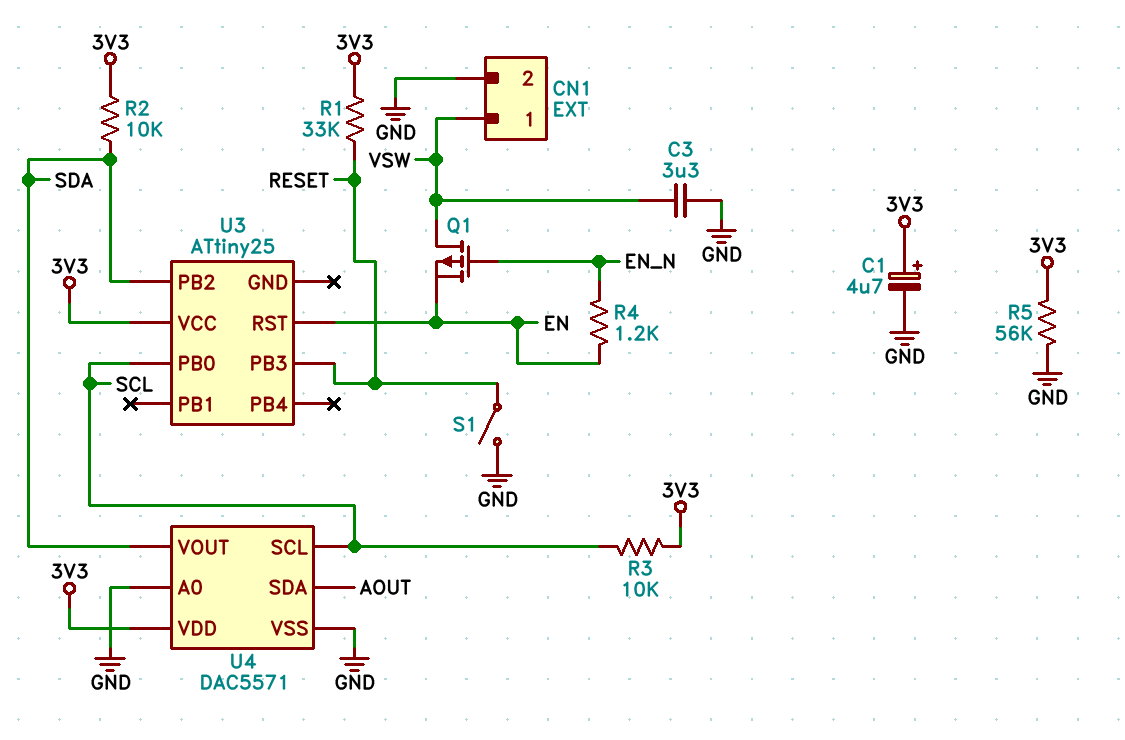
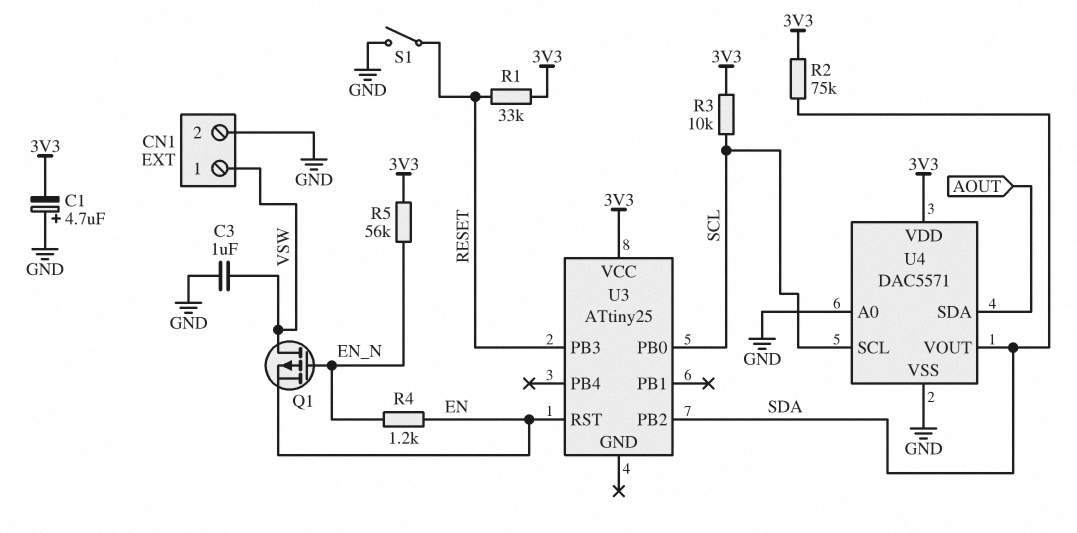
C1: 4.7uF (plus 3V3, minus GND) -> 4.7uF (plus GND, minus 3V3)
C3: 3.3uF (GND, VSW) -> 1uF (GND, VSW)
R2: 10k (3V3, SDA) -> 75k (3V3, SDA)
R5: 56k (3V3, GND) -> 56k (3V3, EN_N)

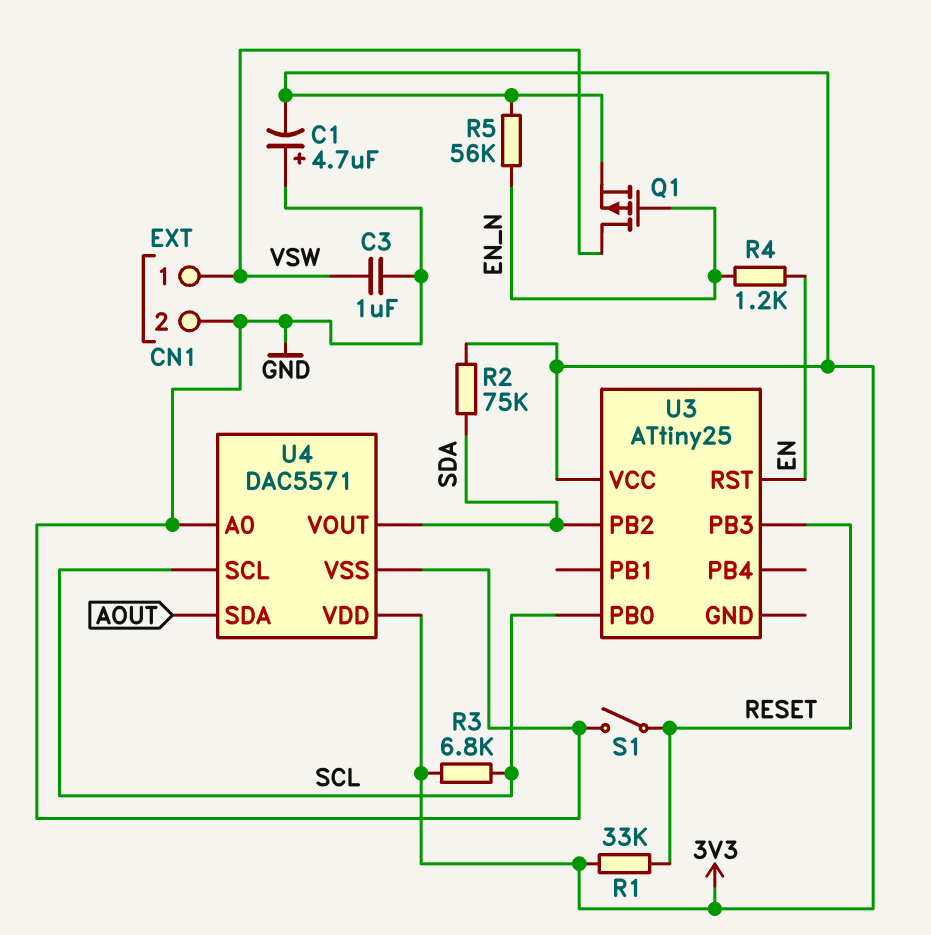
Q1: PMOS (G EN_N, D VSW, S EN) -> PMOS (G EN_N, D VSW, S 3V3)
R3: 10k (3V3, SCL) -> 6.8k (3V3, SCL)

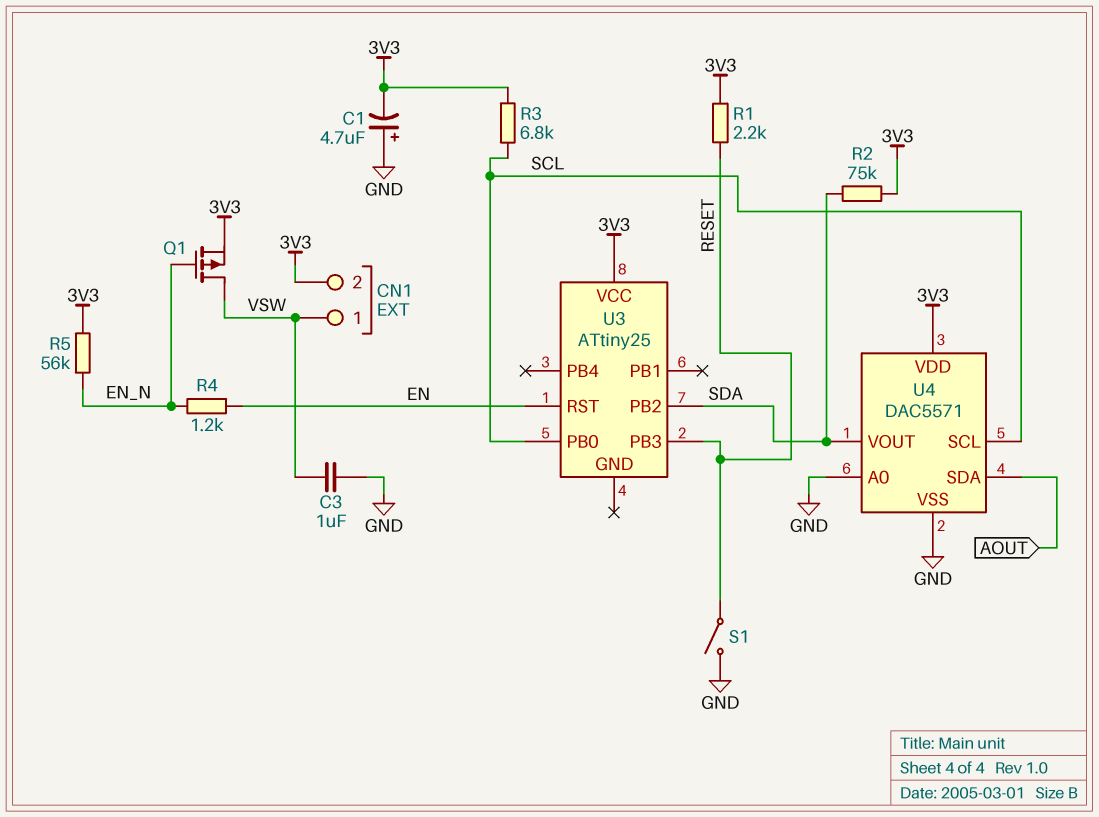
CN1 pin 2: GND -> 3V3
R1: 33k (3V3, RESET) -> 2.2k (3V3, RESET)

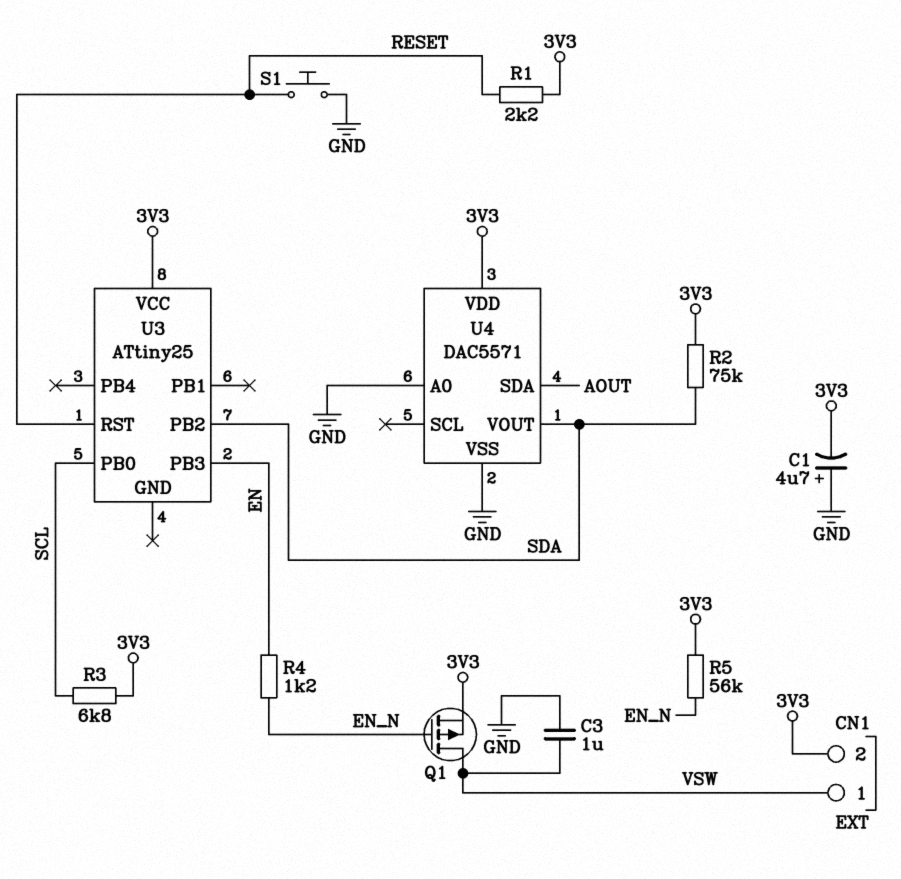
S1: switch (GND, RESET) -> button (GND, RESET)
U3 pin PB3: RESET -> EN
U3 pin RST: EN -> RESET
U4 pin SCL: SCL -> none

